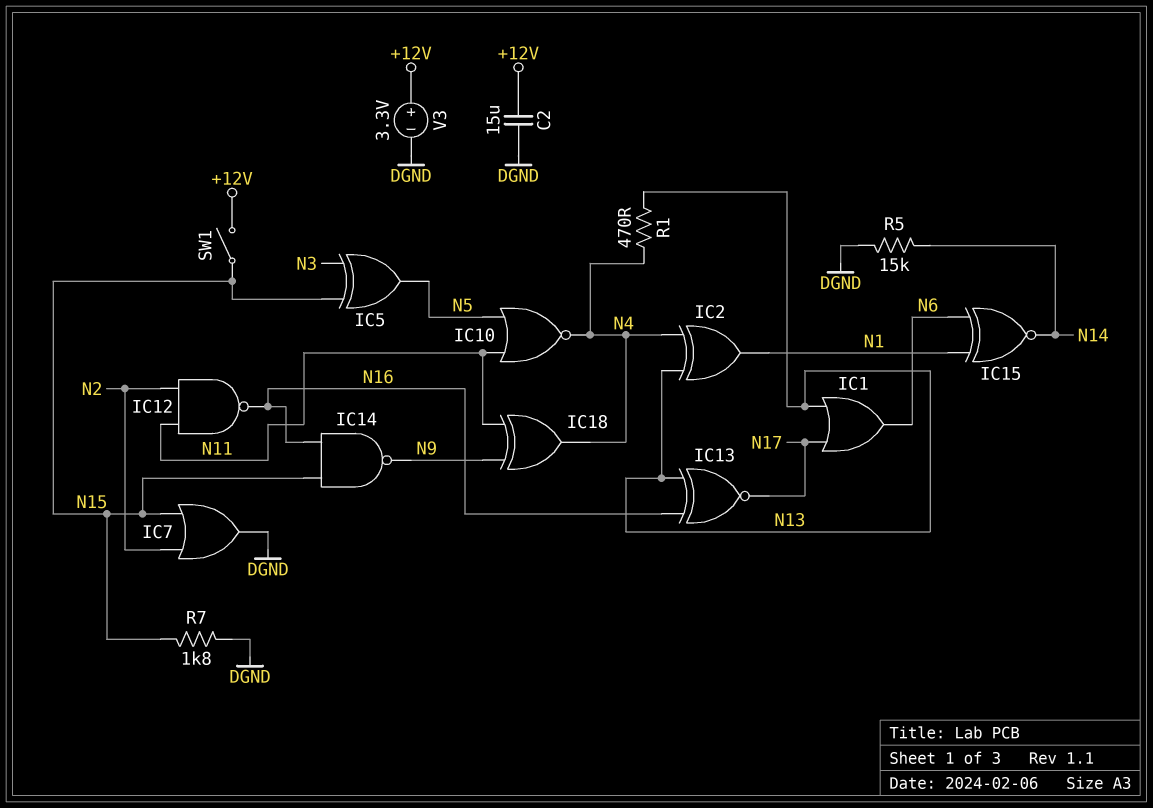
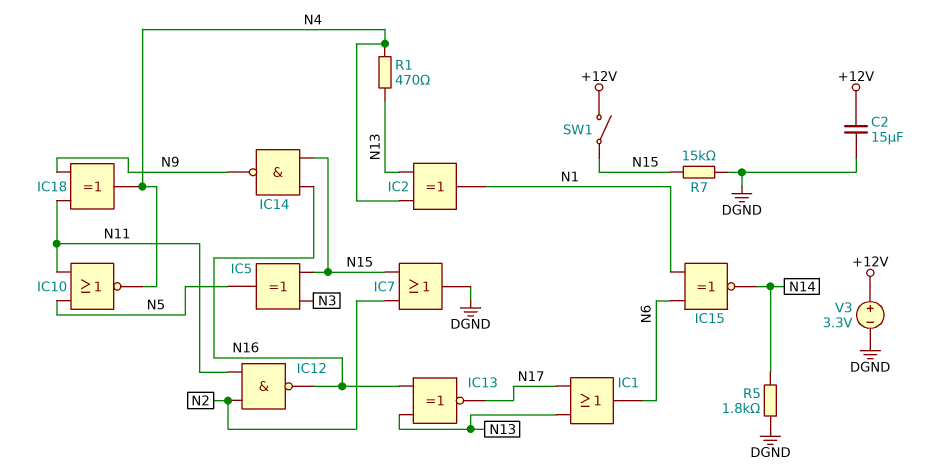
R5: 15k (DGND, N14) -> 1.8k (DGND, N14)
R7: 1.8k (DGND, N15) -> 15k (DGND, N15)

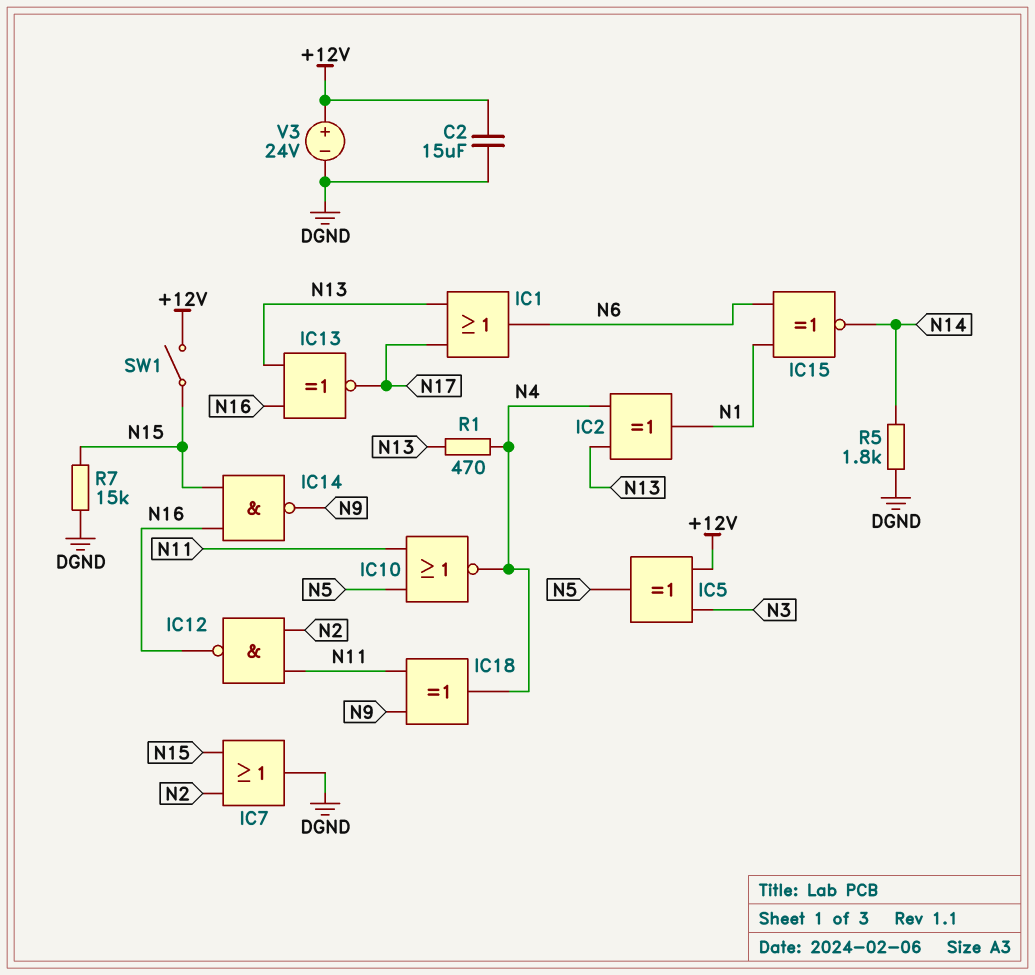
IC5: XOR (in N3, in N15, out N5) -> XOR (in +12V, in N3, out N5)
V3: 3.3V (plus +12V, minus DGND) -> 24V (plus +12V, minus DGND)

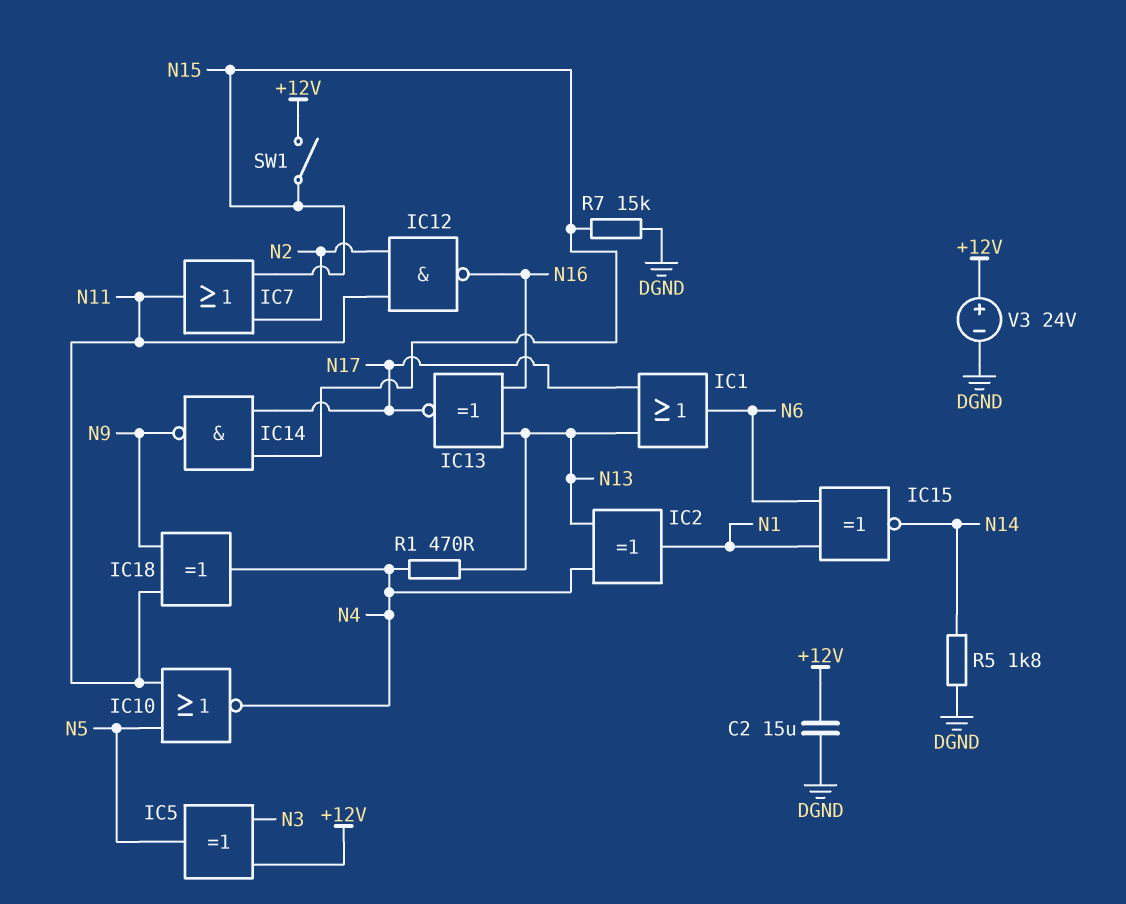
IC7: OR (in N2, in N15, out DGND) -> OR (in N2, in N15, out N11)
IC14: NAND (in N15, in N16, out N9) -> NAND (in N15, in N17, out N9)

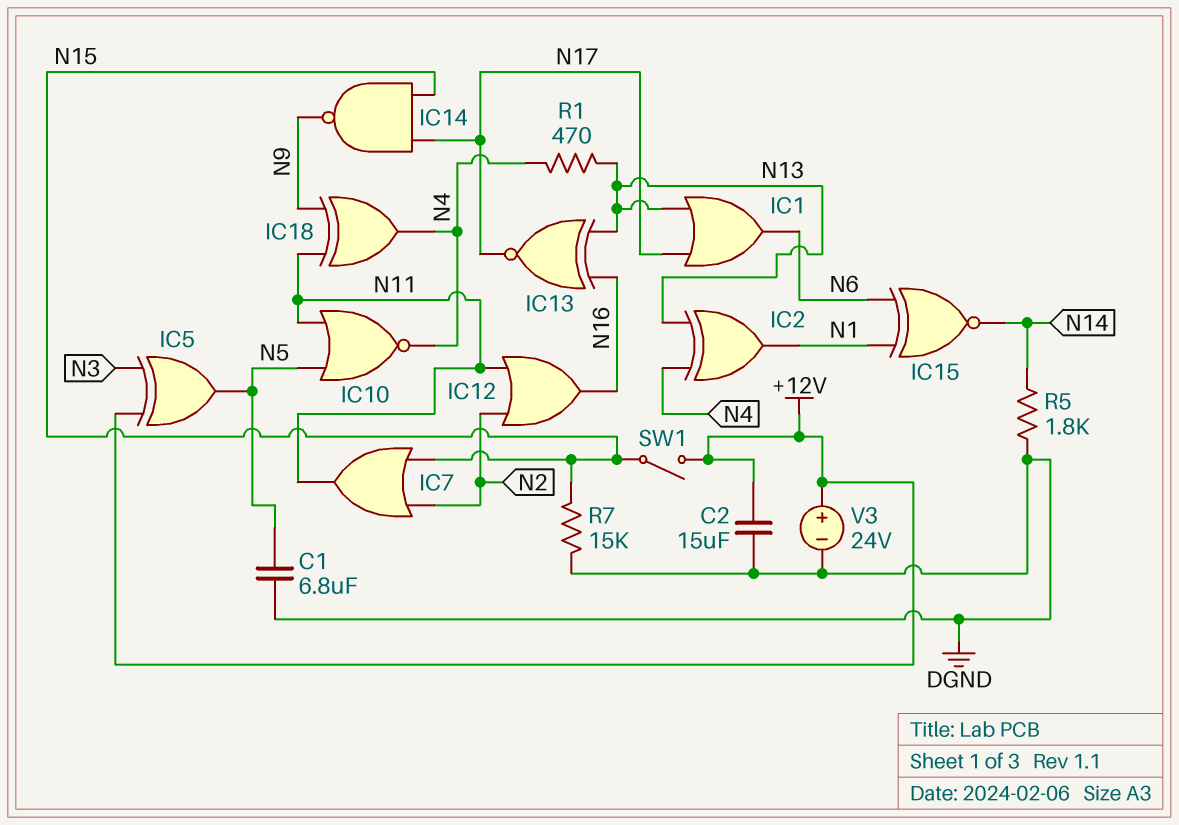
C1: none -> 6.8uF (DGND, N5)
IC12: NAND (in N2, in N11, out N16) -> OR (in N2, in N11, out N16)

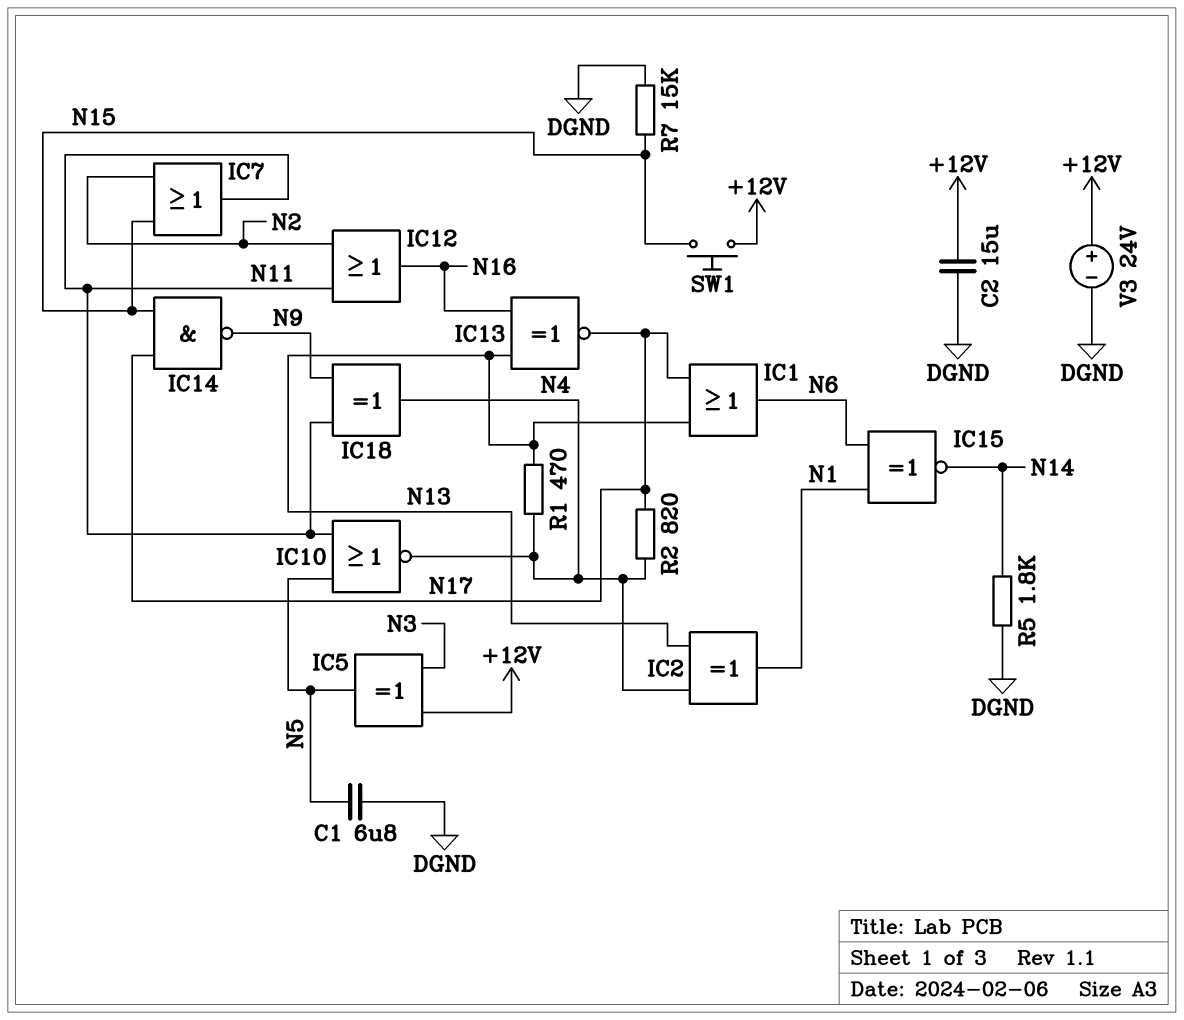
R2: none -> 820 (N4, N17)
SW1: switch (+12V, N15) -> button (+12V, N15)

